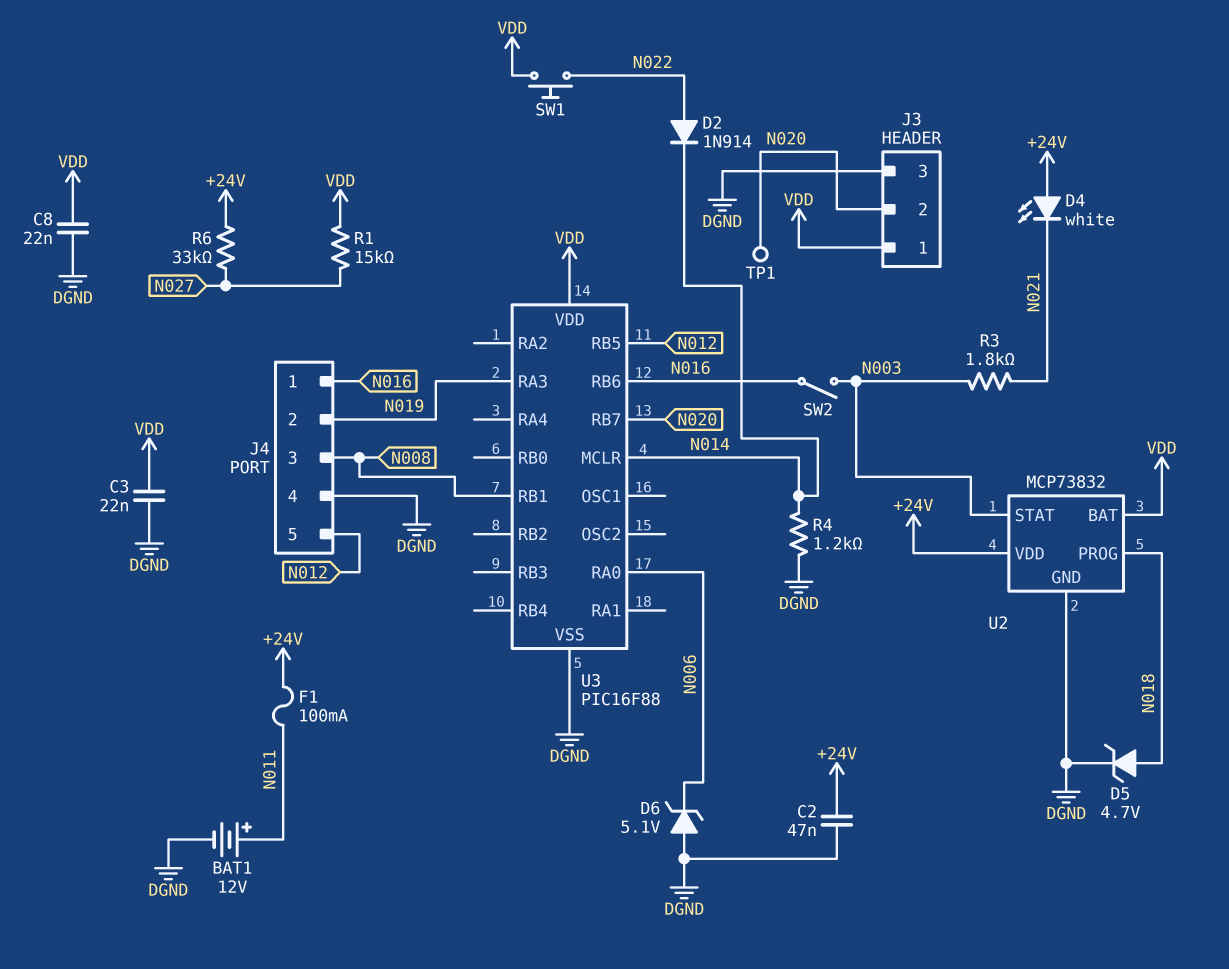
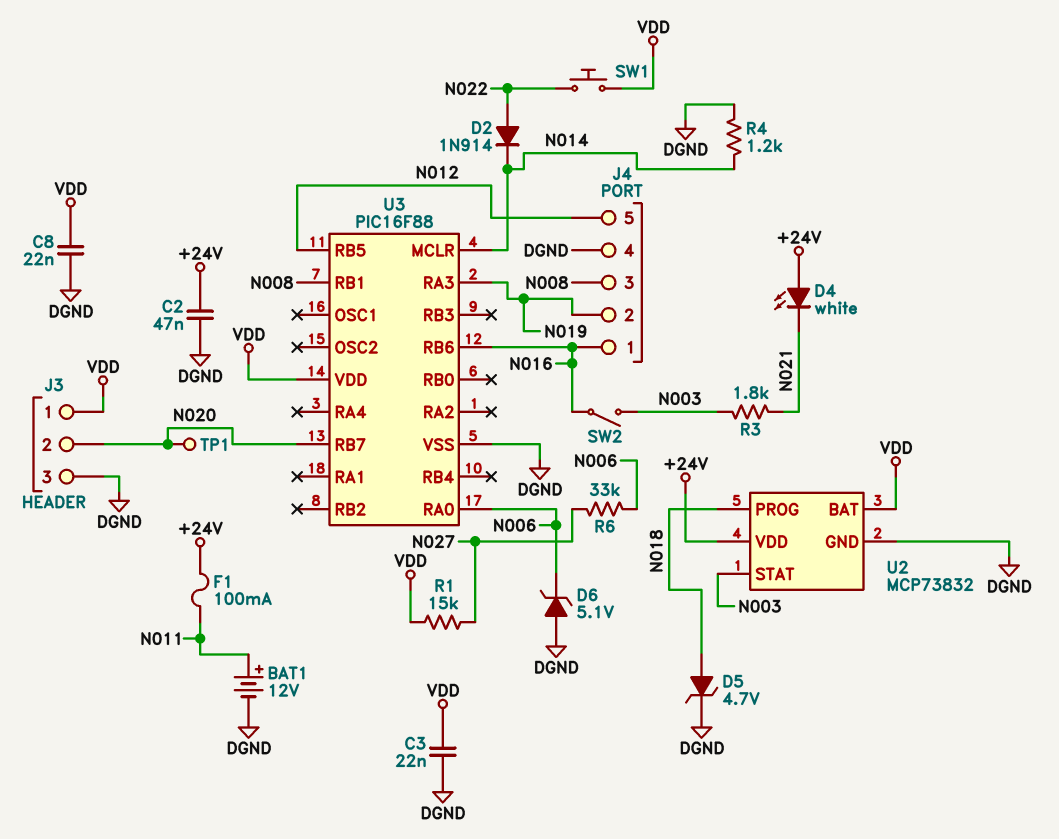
R6: 33k (+24V, N027) -> 33k (N006, N027)

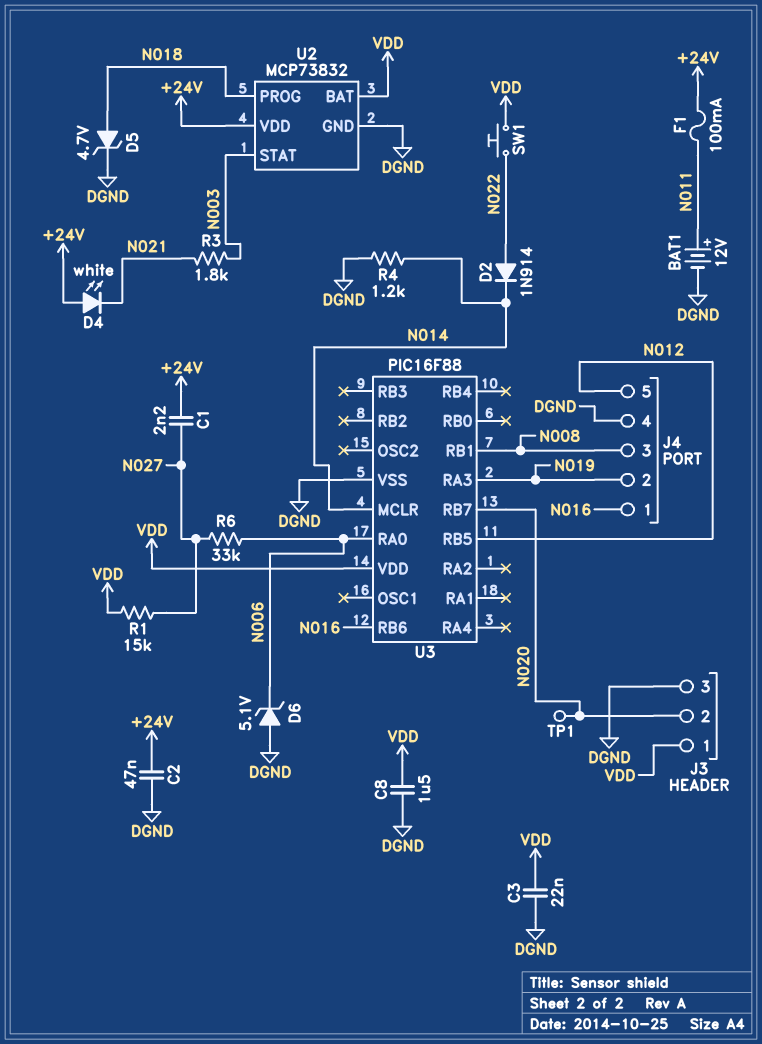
C1: none -> 2.2nF (+24V, N027)
C8: 22nF (DGND, VDD) -> 1.5uF (DGND, VDD)
SW2: switch (N003, N016) -> none

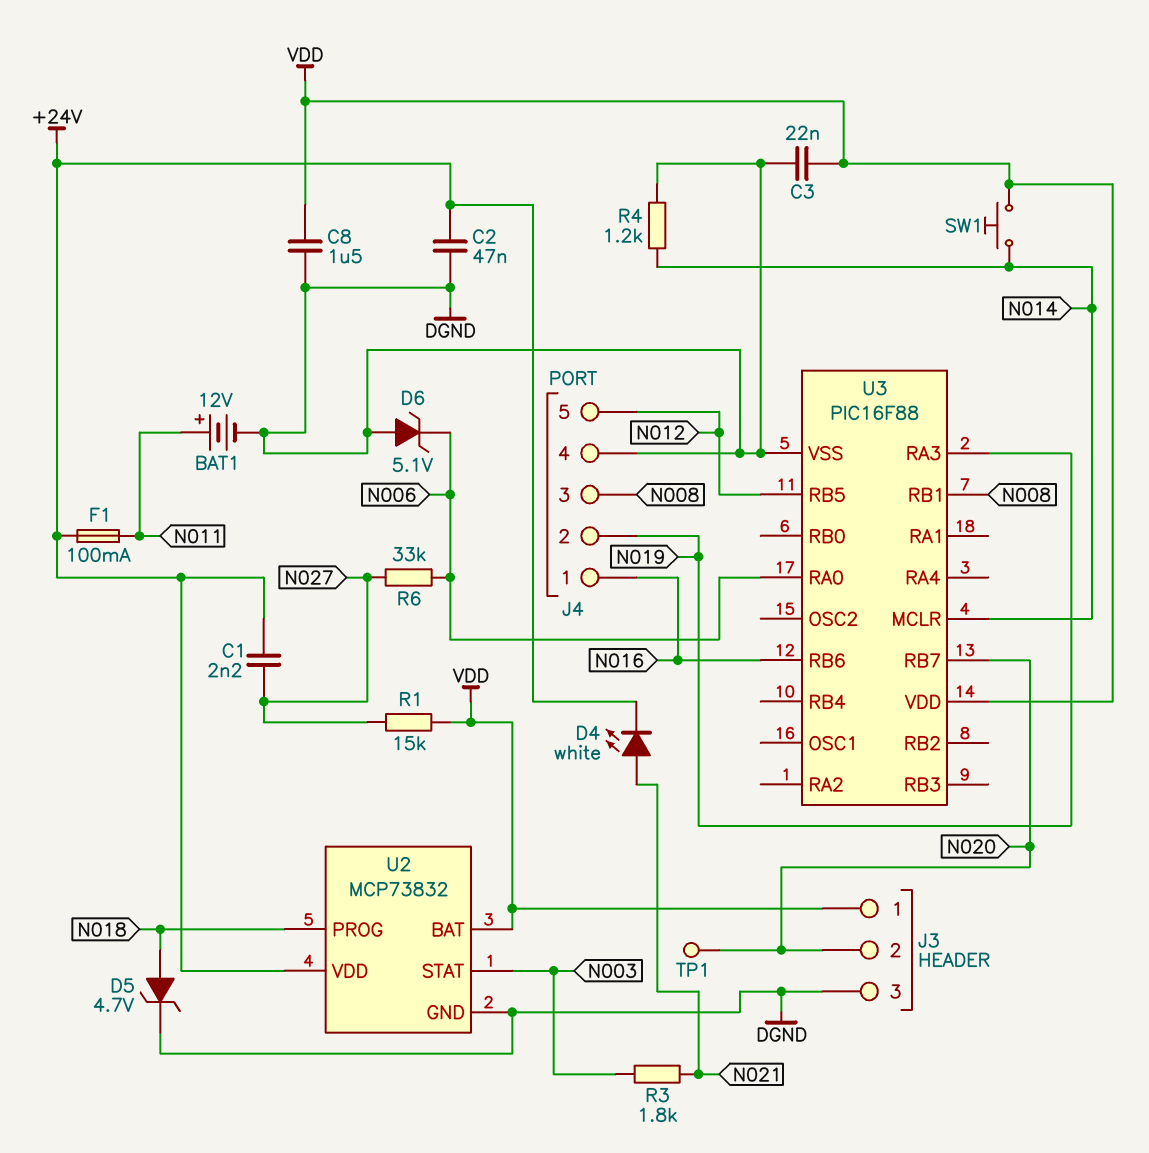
D2: diode 1N914 (A N022, K N014) -> none
D4: LED white (A +24V, K N021) -> LED white (A N021, K +24V)
SW1: button (N022, VDD) -> button (N014, VDD)

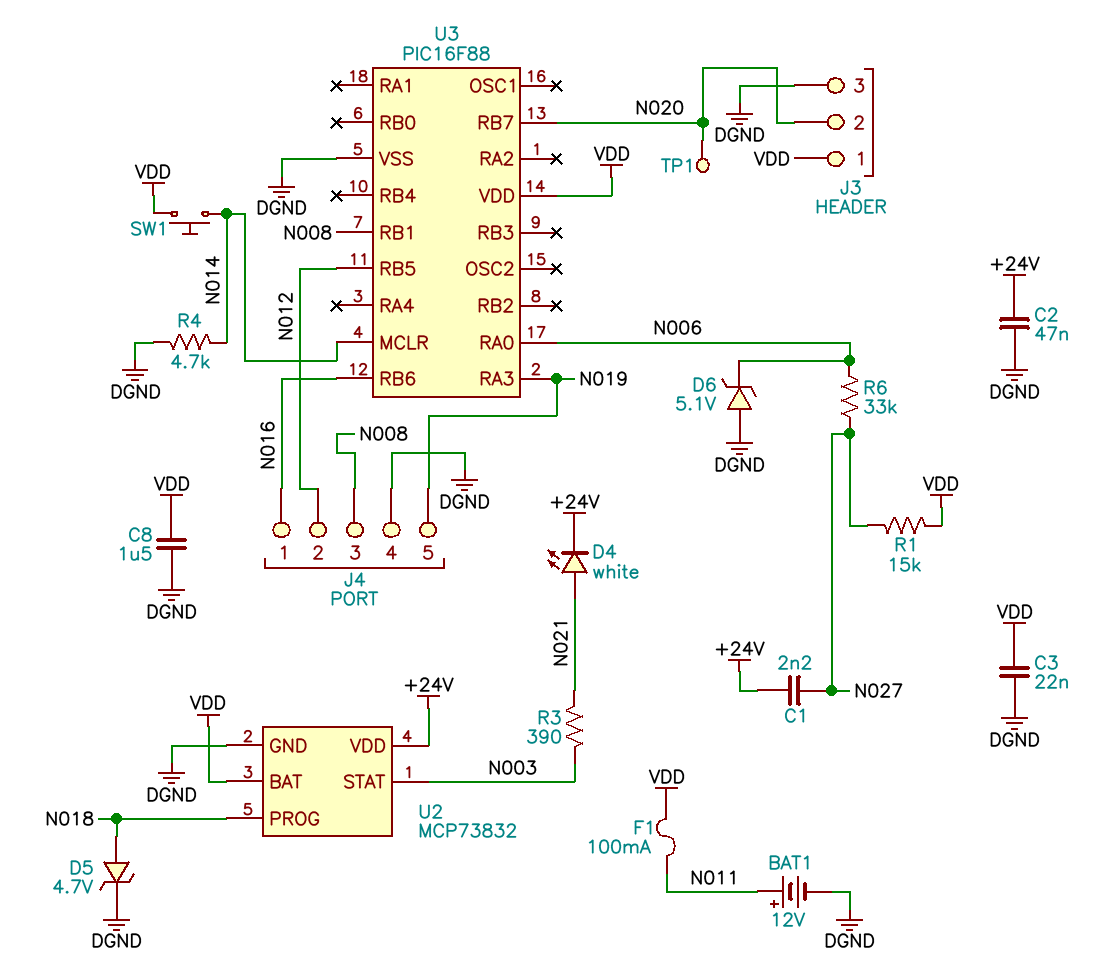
F1: 100mA (+24V, N011) -> 100mA (N011, VDD)
J4 pin 2: N019 -> N012
J4 pin 5: N012 -> N019
R3: 1.8k (N003, N021) -> 390 (N003, N021)
R4: 1.2k (DGND, N014) -> 4.7k (DGND, N014)

